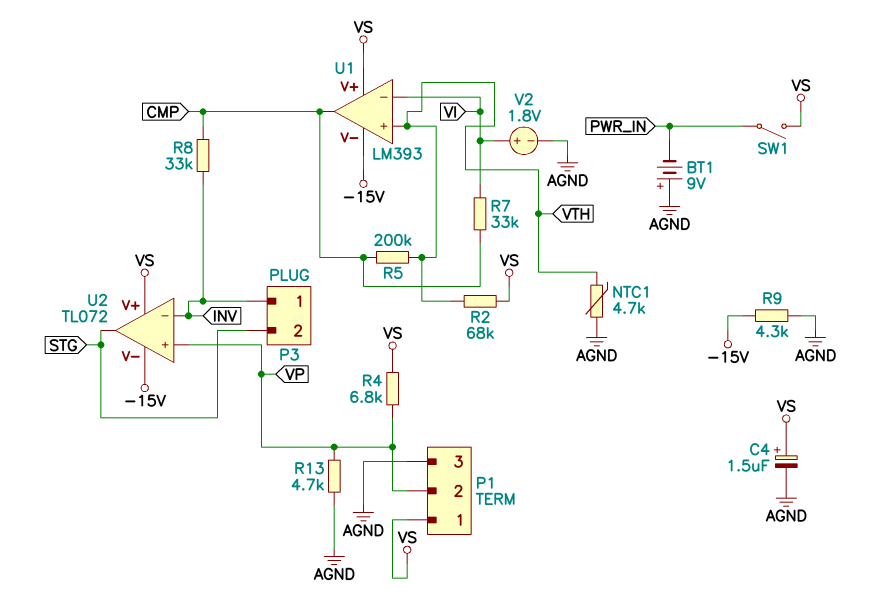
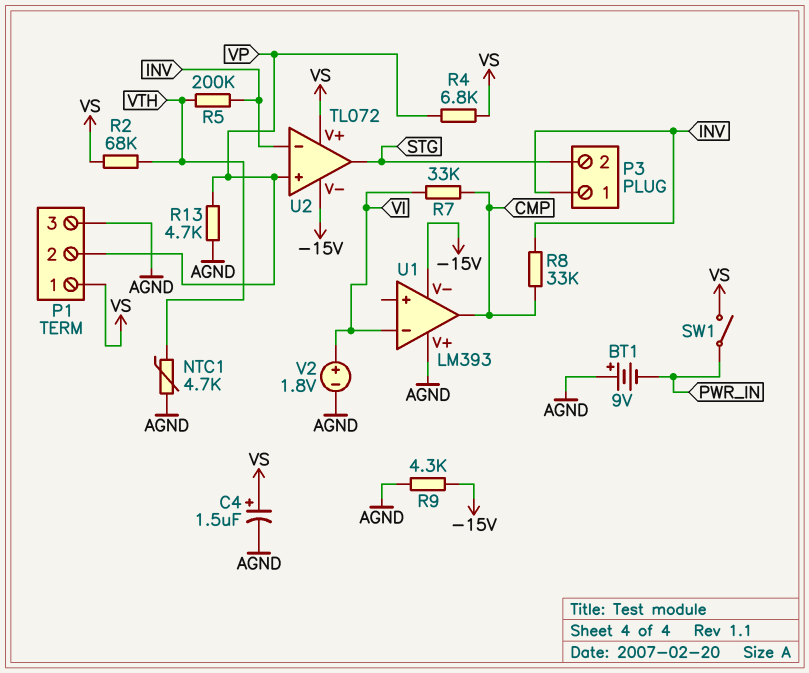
R5: 200k (CMP, VTH) -> 200k (INV, VTH)
U1 pin V+: VS -> AGND
U1 pin in+: VTH -> none

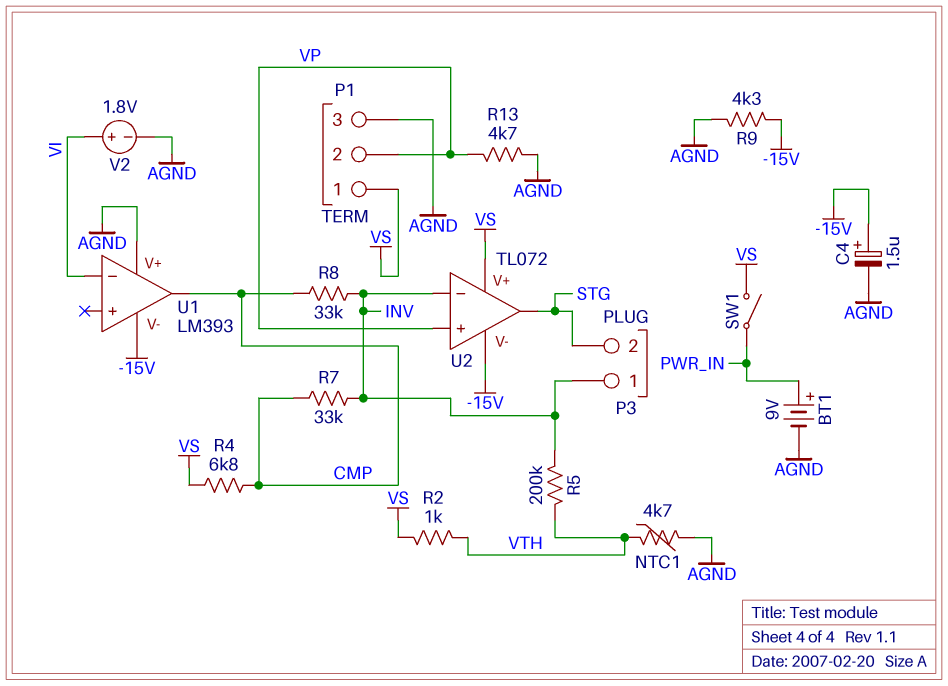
BT1: 9V (plus AGND, minus PWR_IN) -> 9V (plus PWR_IN, minus AGND)
C4: 1.5uF (plus VS, minus AGND) -> 1.5uF (plus -15V, minus AGND)
R2: 68k (VS, VTH) -> 1k (VS, VTH)
R4: 6.8k (VP, VS) -> 6.8k (CMP, VS)
R7: 33k (CMP, VI) -> 33k (CMP, INV)

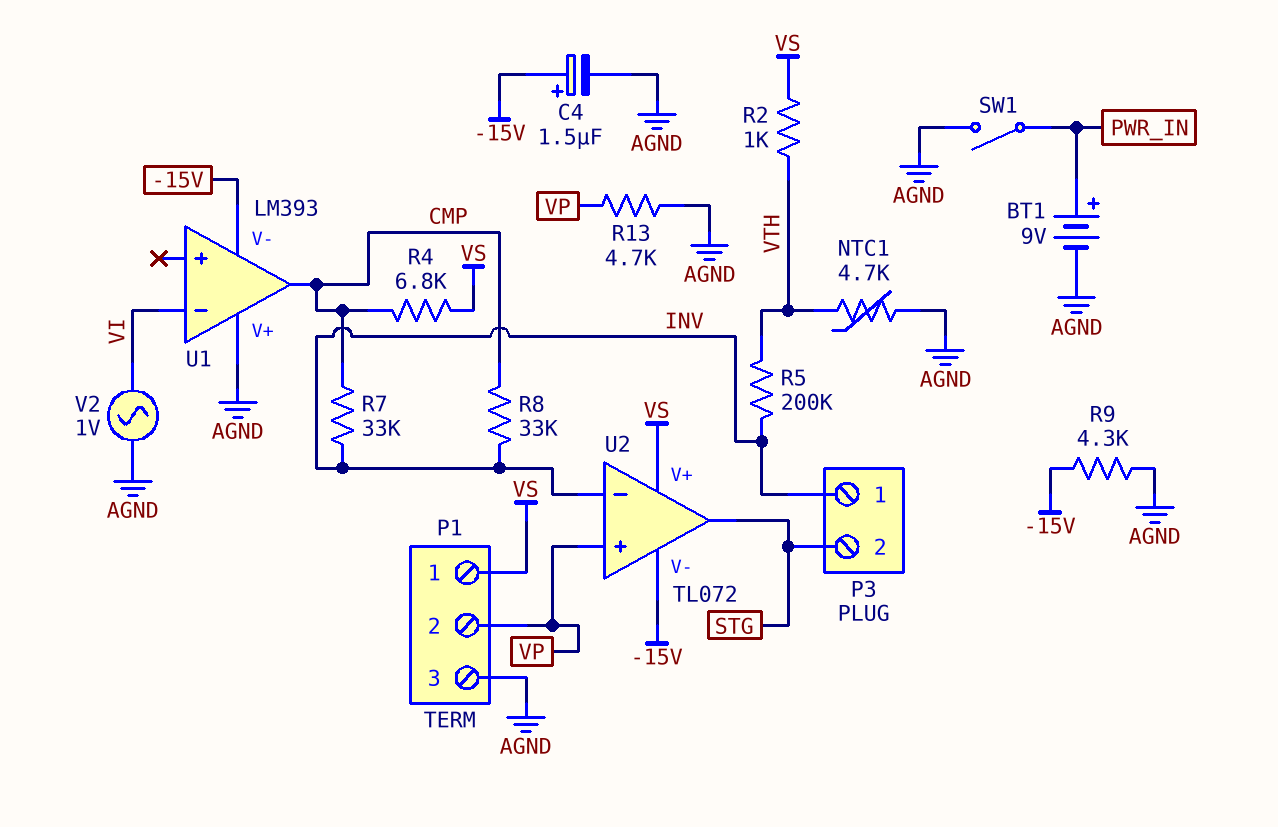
SW1: switch (PWR_IN, VS) -> switch (AGND, PWR_IN)
V2: 1.8V (plus VI, minus AGND) -> AC 1V (AGND, VI)

